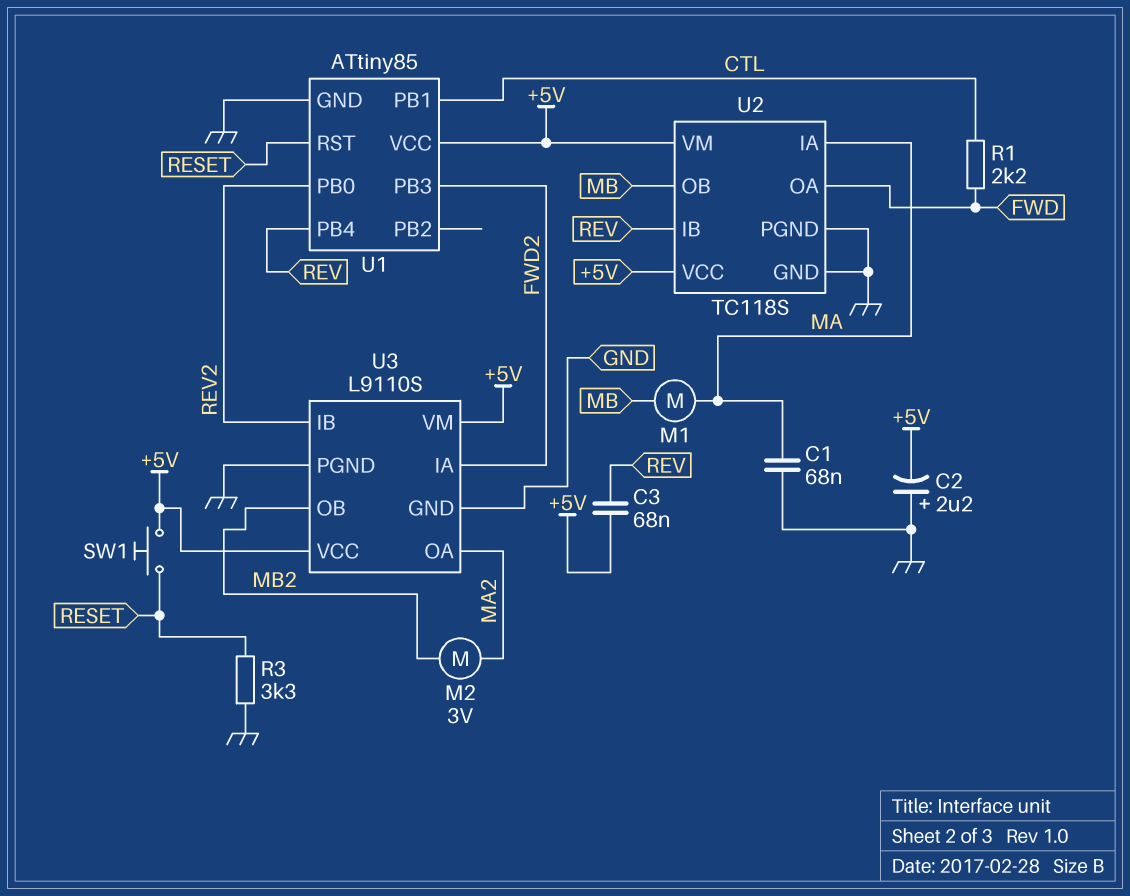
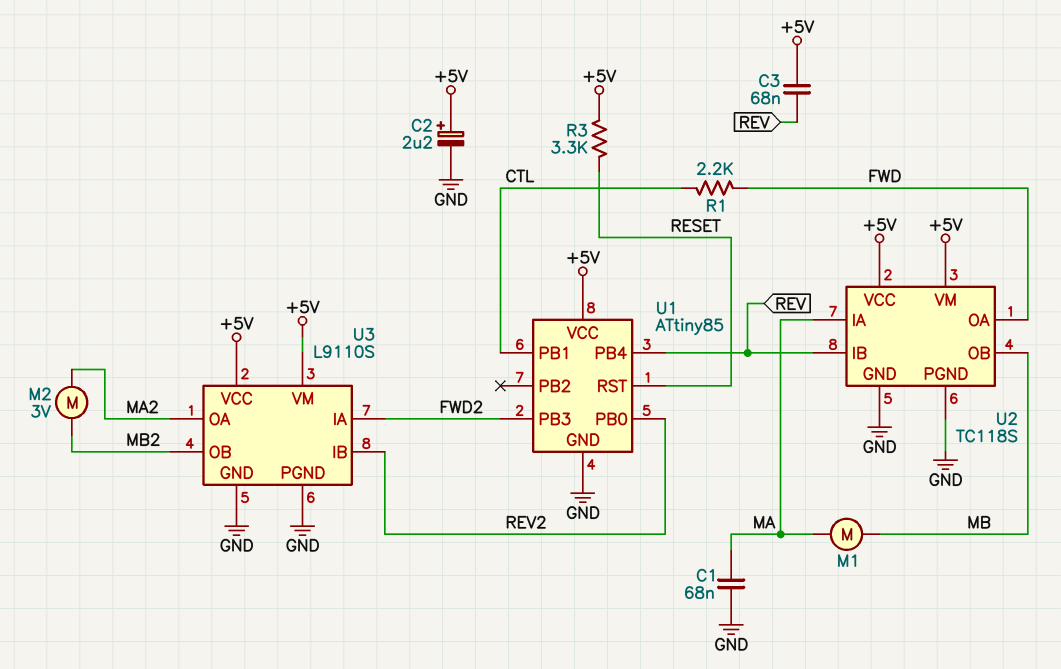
C2: 2.2uF (plus GND, minus +5V) -> 2.2uF (plus +5V, minus GND)
R3: 3.3k (GND, RESET) -> 3.3k (+5V, RESET)
SW1: button (+5V, RESET) -> none

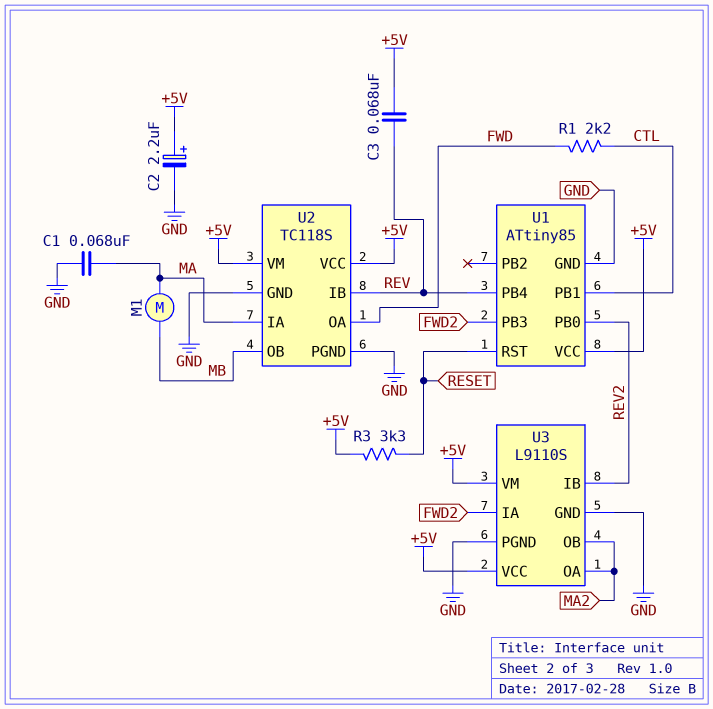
M2: motor 3V (MA2, MB2) -> none
U3 pin OB: MB2 -> MA2

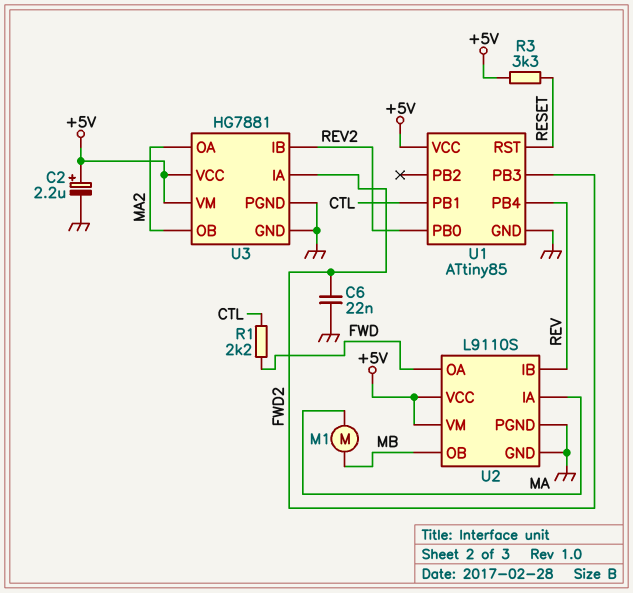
C1: 68nF (GND, MA) -> none
C3: 68nF (+5V, REV) -> none
C6: none -> 22nF (FWD2, GND)
U2: TC118S -> L9110S
U3: L9110S -> HG7881

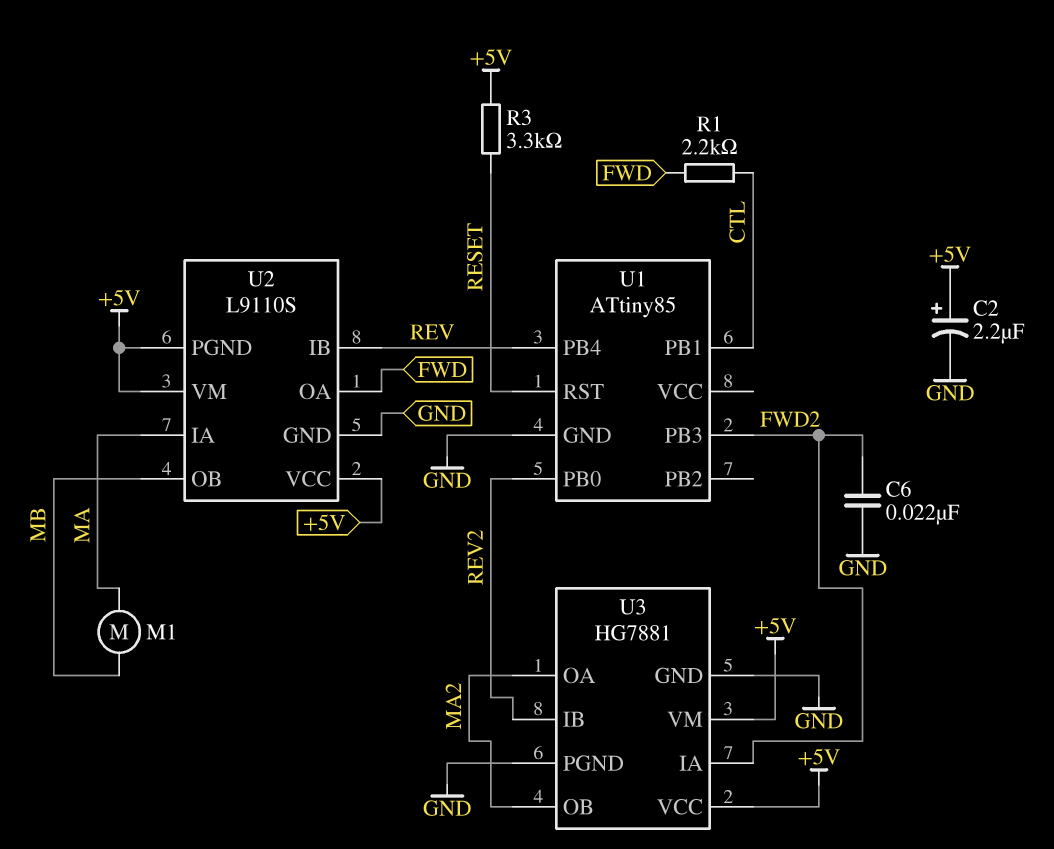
U1 pin VCC: +5V -> none
U2 pin PGND: GND -> +5V

